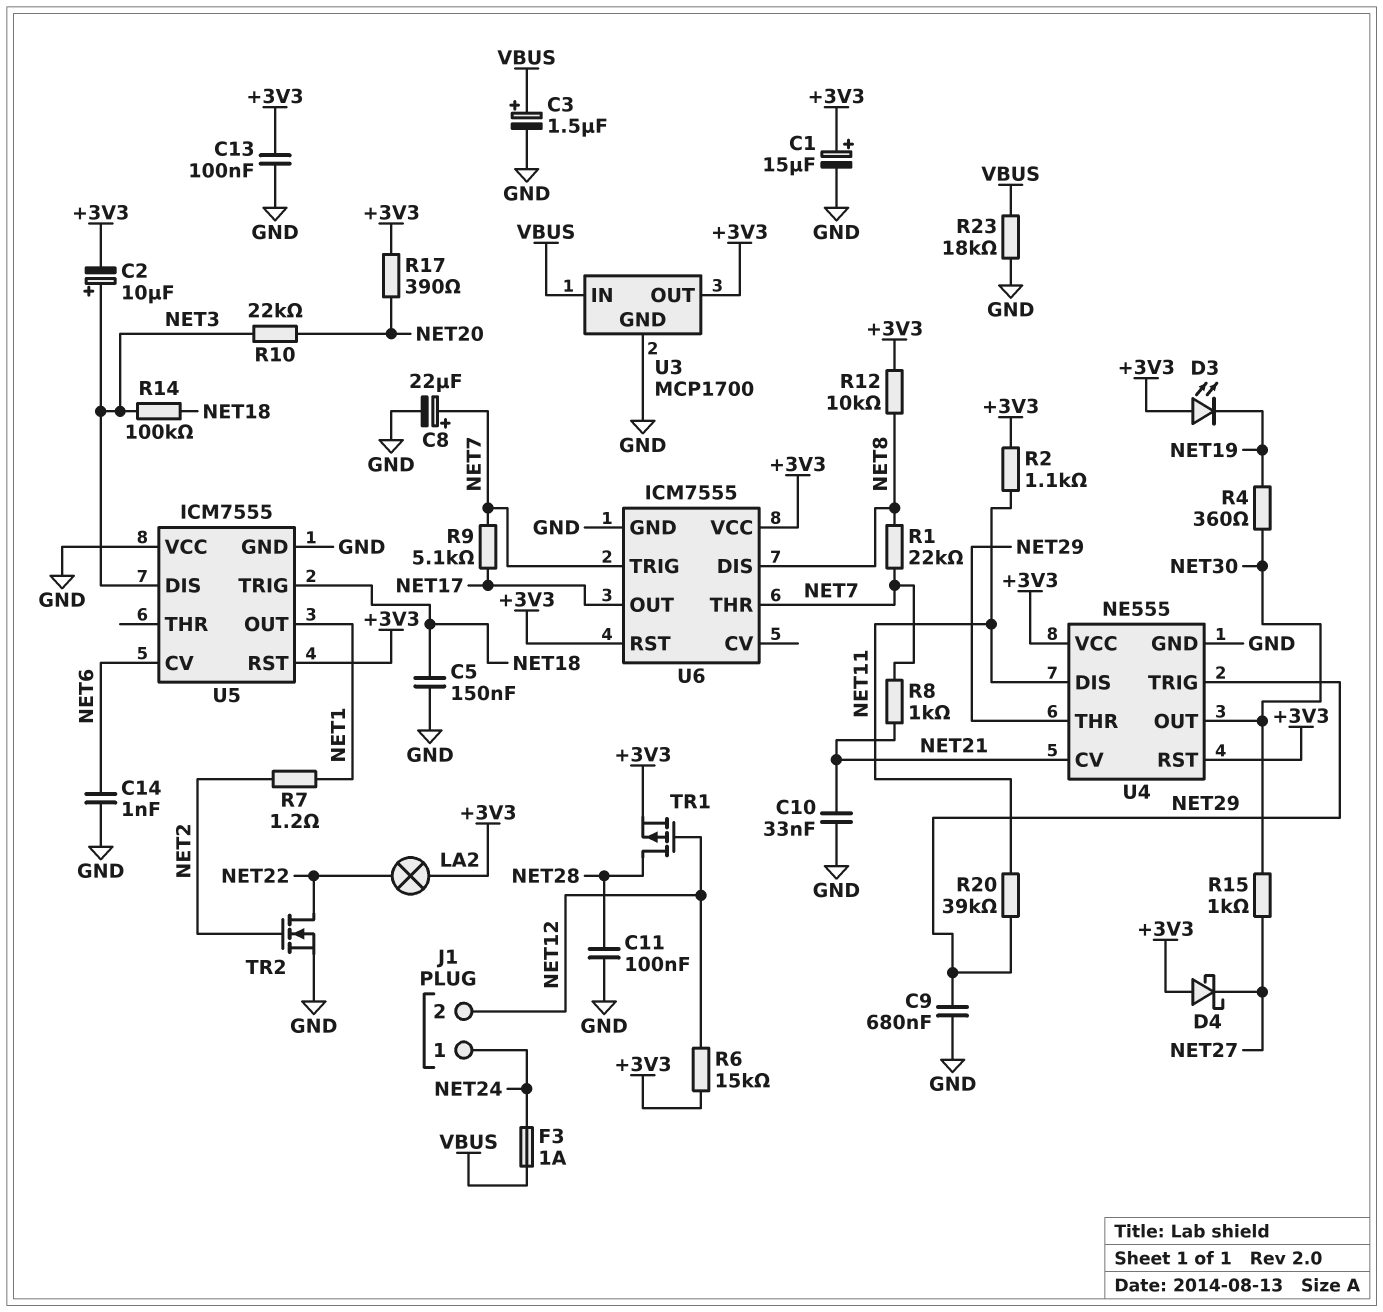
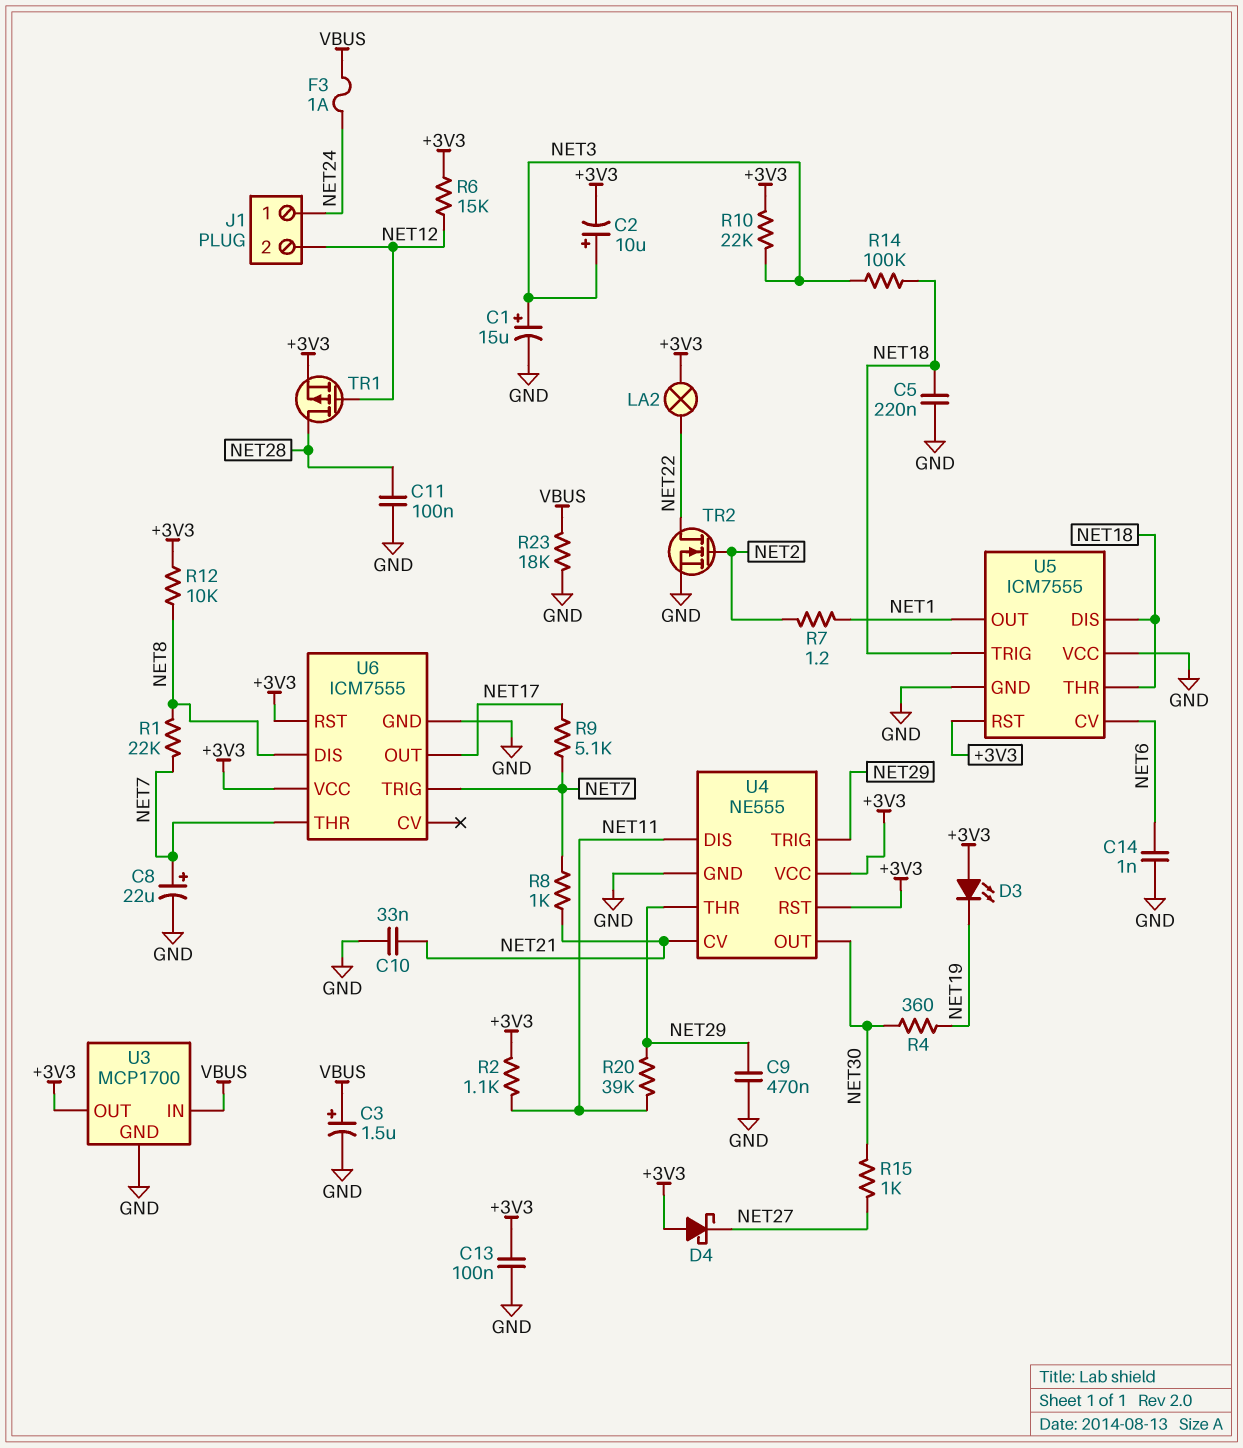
C1: 15uF (plus +3V3, minus GND) -> 15uF (plus NET3, minus GND)
C5: 150nF (GND, NET18) -> 220nF (GND, NET18)
C9: 680nF (GND, NET29) -> 470nF (GND, NET29)
R10: 22k (NET3, NET20) -> 22k (+3V3, NET3)
R17: 390 (+3V3, NET20) -> none
U5 pin DIS: NET3 -> NET18
U5 pin THR: none -> NET18

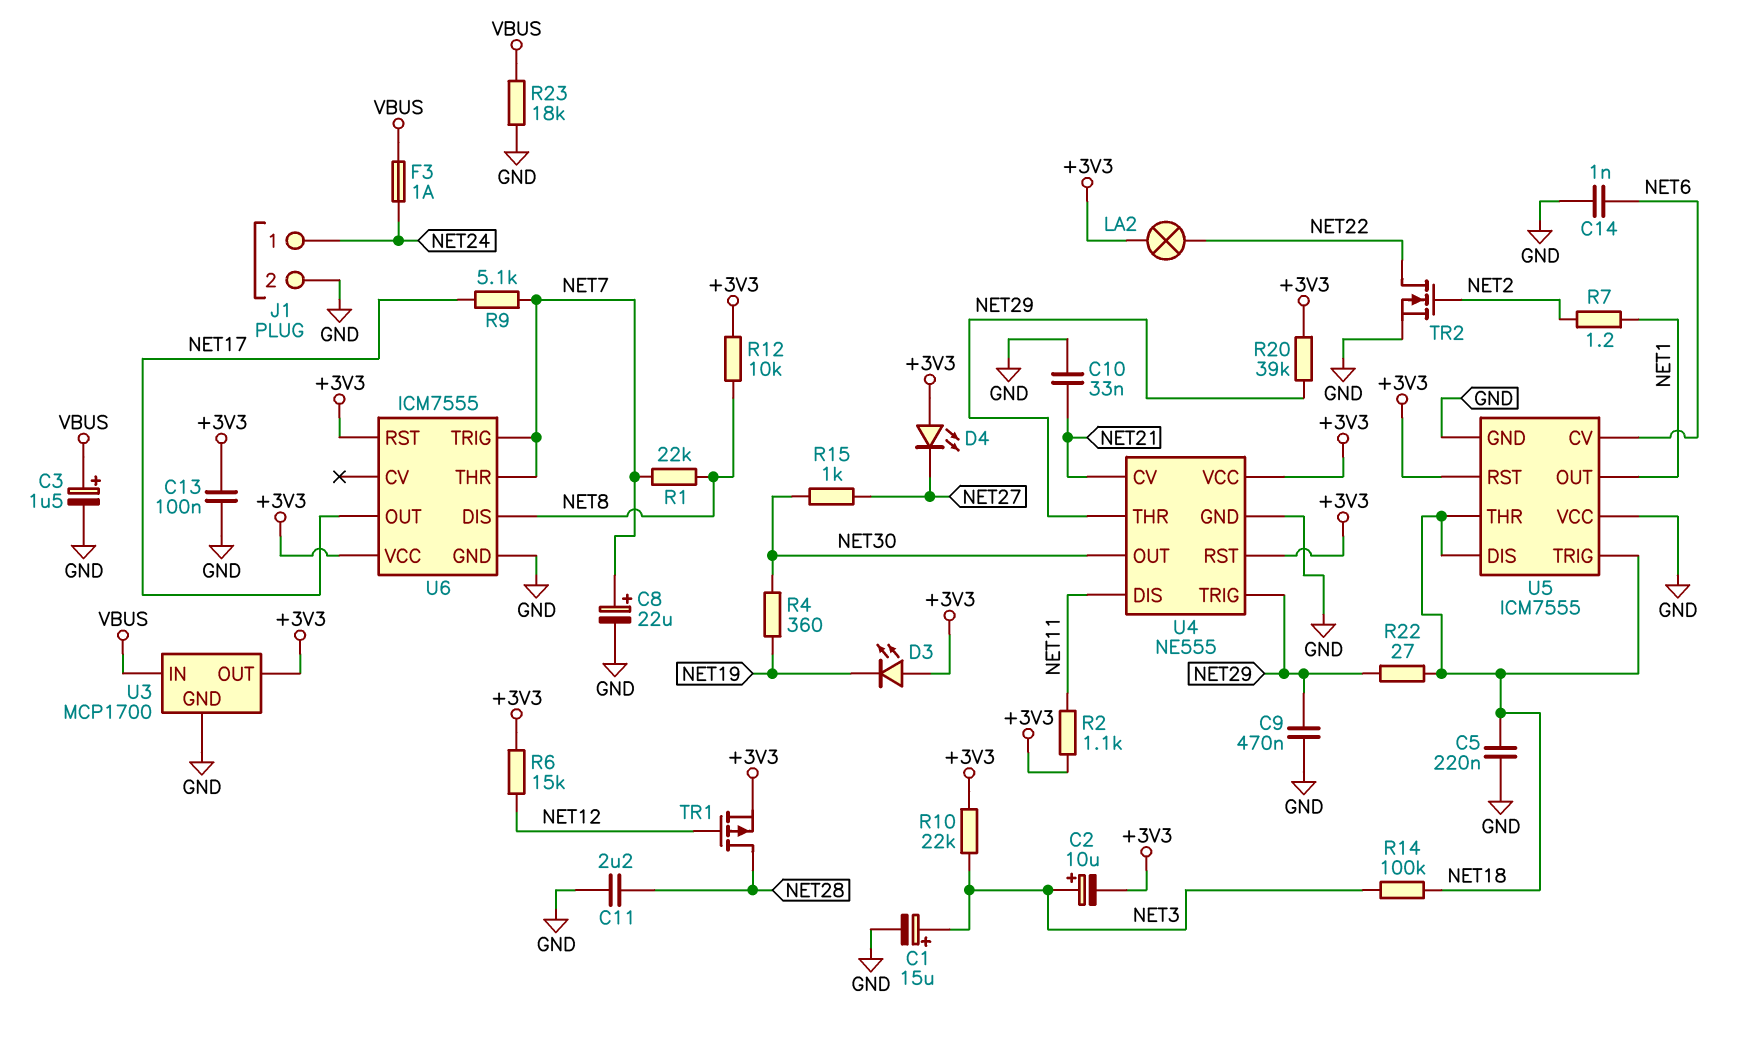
C11: 100nF (GND, NET28) -> 2.2uF (GND, NET28)
D4: schottky (A +3V3, K NET27) -> LED (A +3V3, K NET27)
J1 pin 2: NET12 -> GND
R8: 1k (NET7, NET21) -> none
R20: 39k (NET11, NET29) -> 39k (+3V3, NET29)
R22: none -> 27 (NET18, NET29)

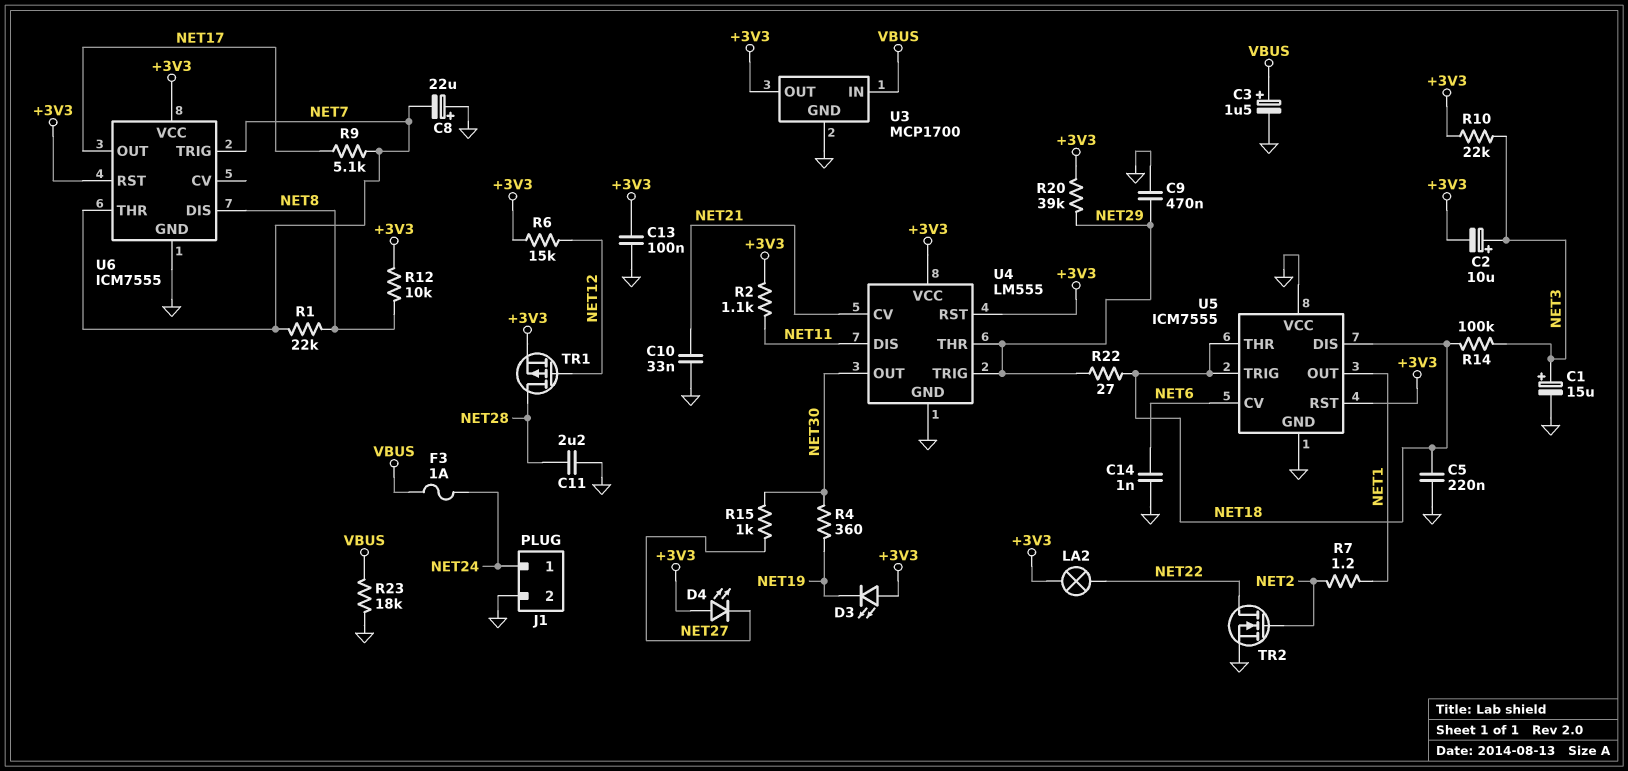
C8: 22uF (plus NET7, minus GND) -> 22uF (plus GND, minus NET7)
U4: NE555 -> LM555

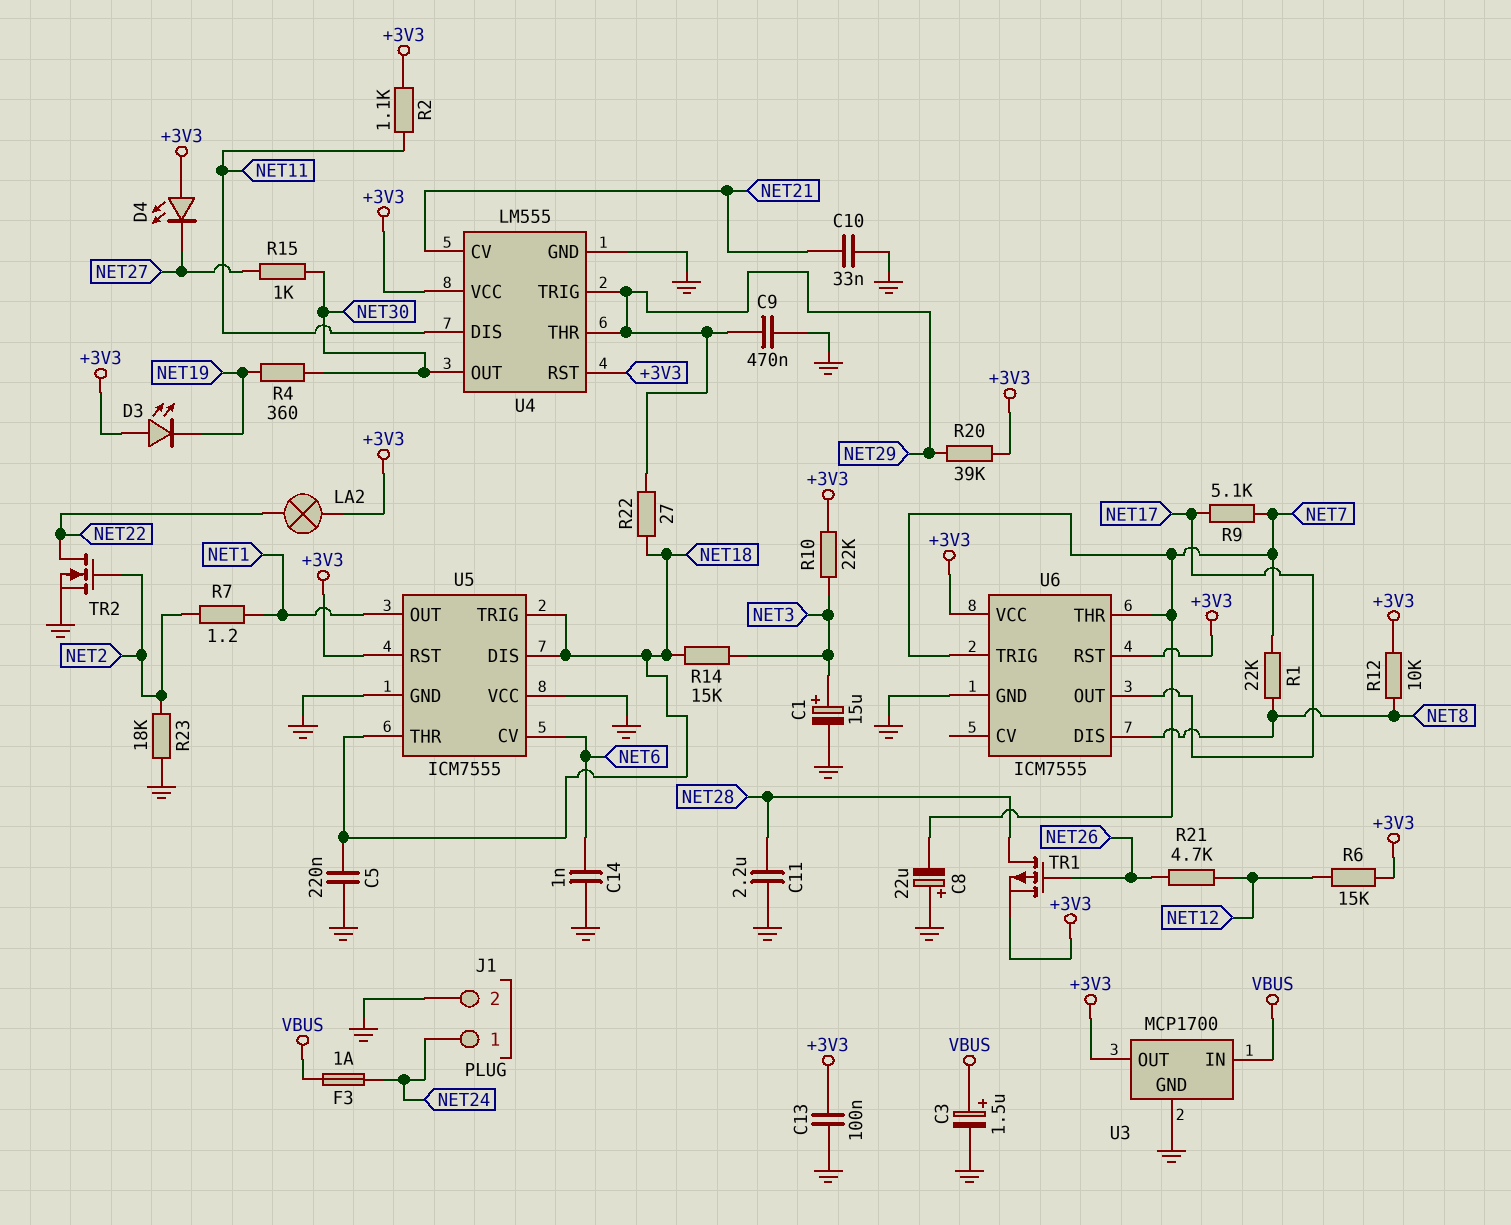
C2: 10uF (plus NET3, minus +3V3) -> none
R14: 100k (NET3, NET18) -> 15k (NET3, NET18)
R21: none -> 4.7k (NET12, NET26)
R23: 18k (GND, VBUS) -> 18k (GND, NET2)
TR1: PMOS (G NET12, D NET28, S +3V3) -> PMOS (G NET26, D NET28, S +3V3)

